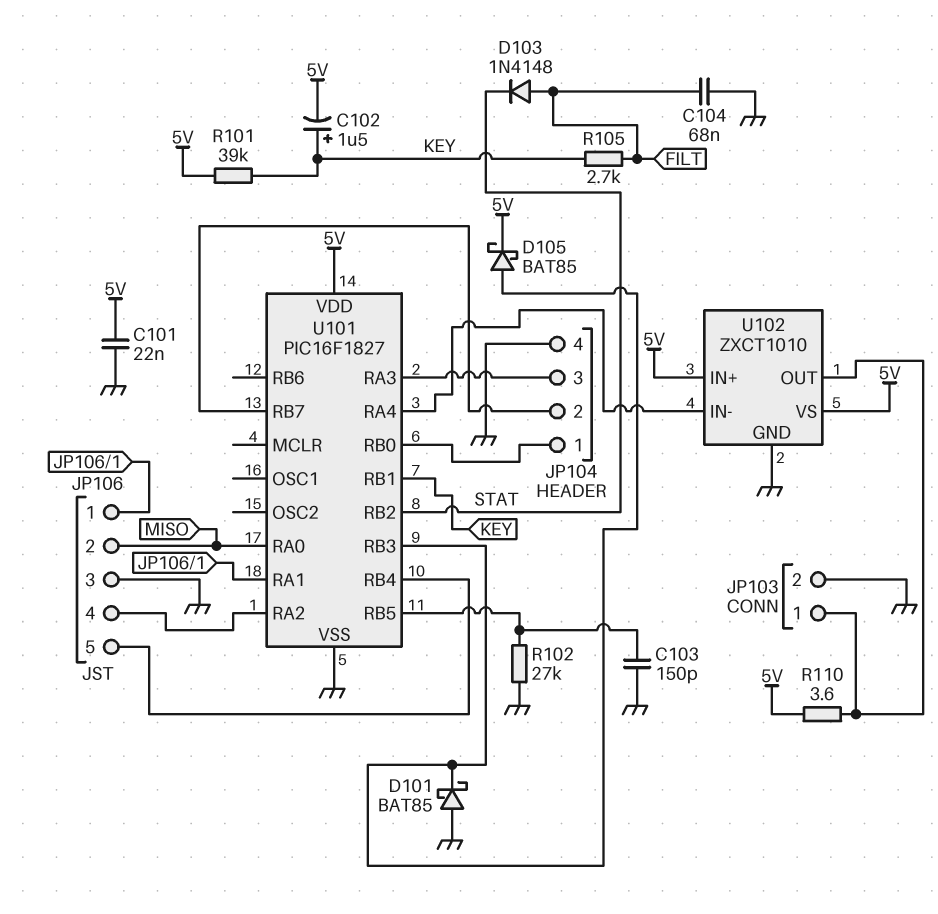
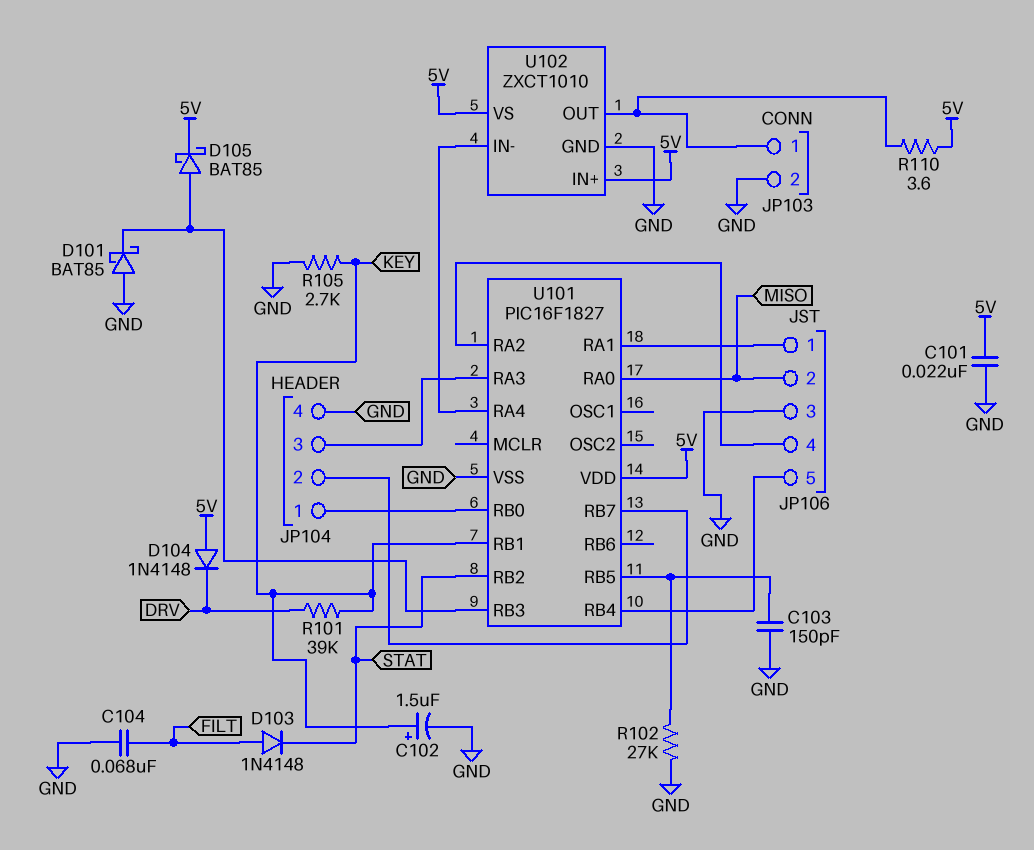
C102: 1.5uF (plus KEY, minus 5V) -> 1.5uF (plus KEY, minus GND)
D104: none -> diode 1N4148 (A 5V, K DRV)
R101: 39k (5V, KEY) -> 39k (DRV, KEY)
R105: 2.7k (FILT, KEY) -> 2.7k (GND, KEY)

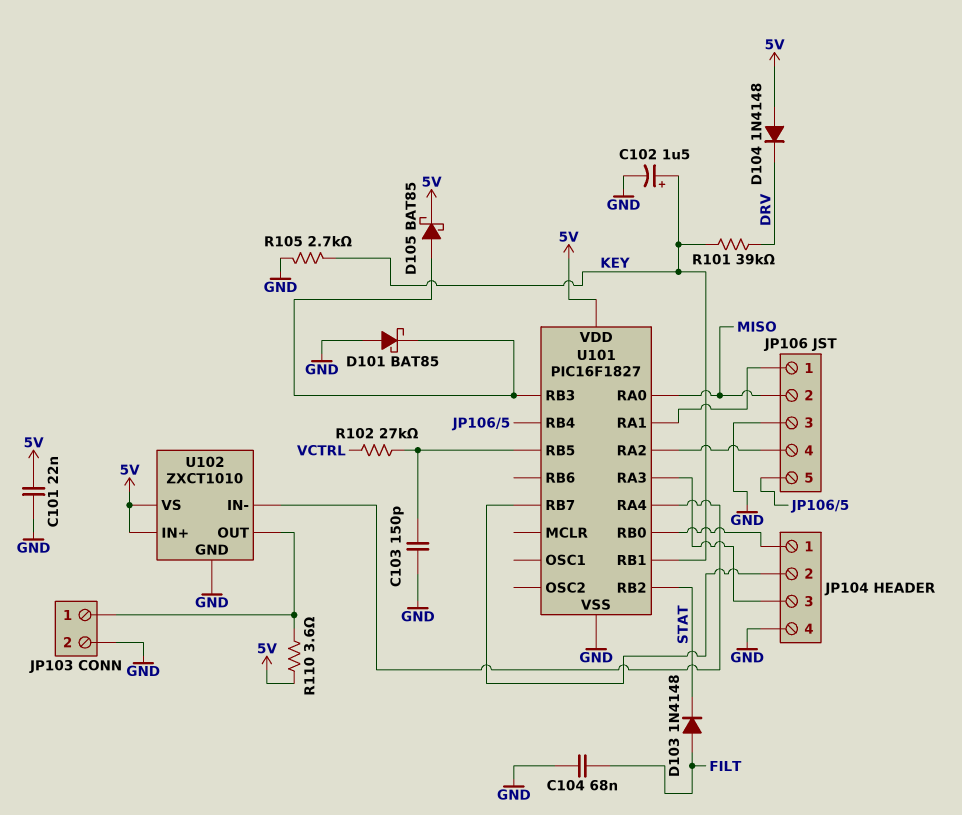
R102: 27k (GND, U101/RB5) -> 27k (U101/RB5, VCTRL)

